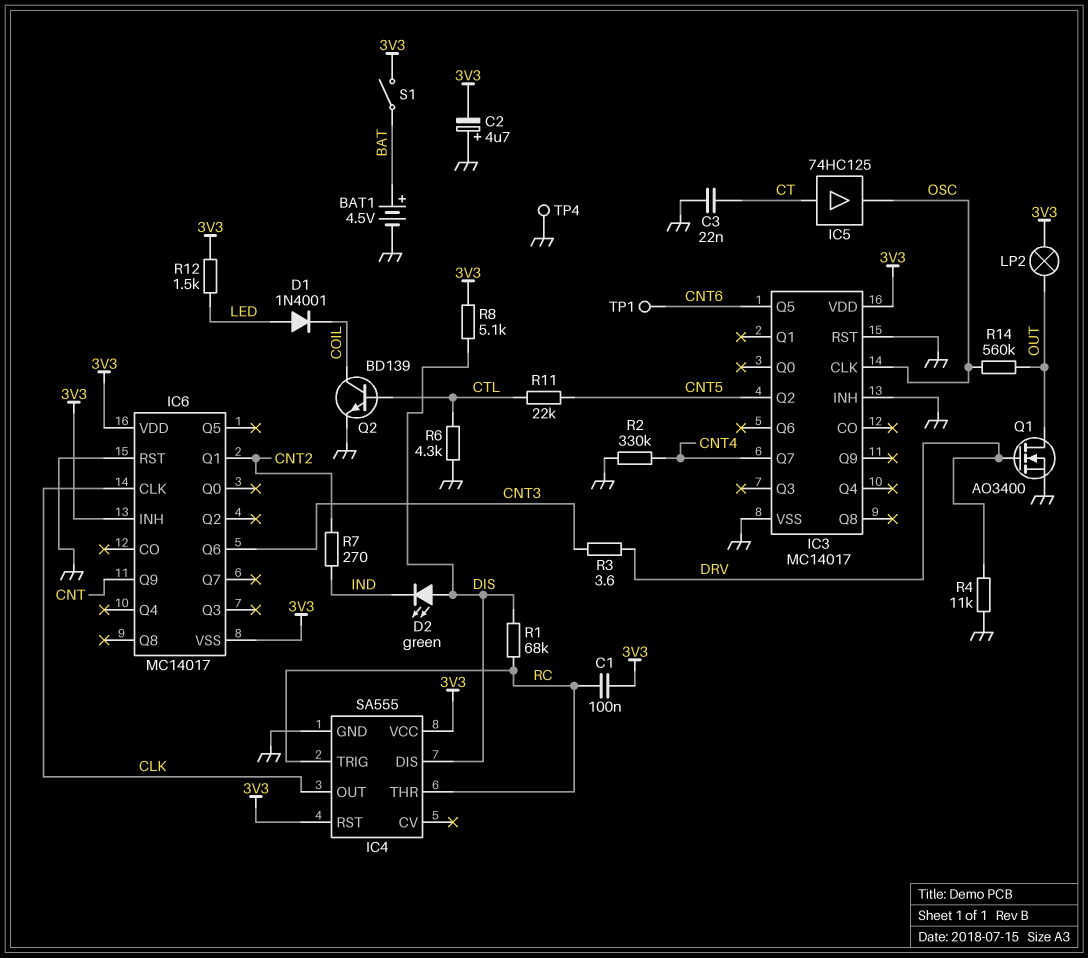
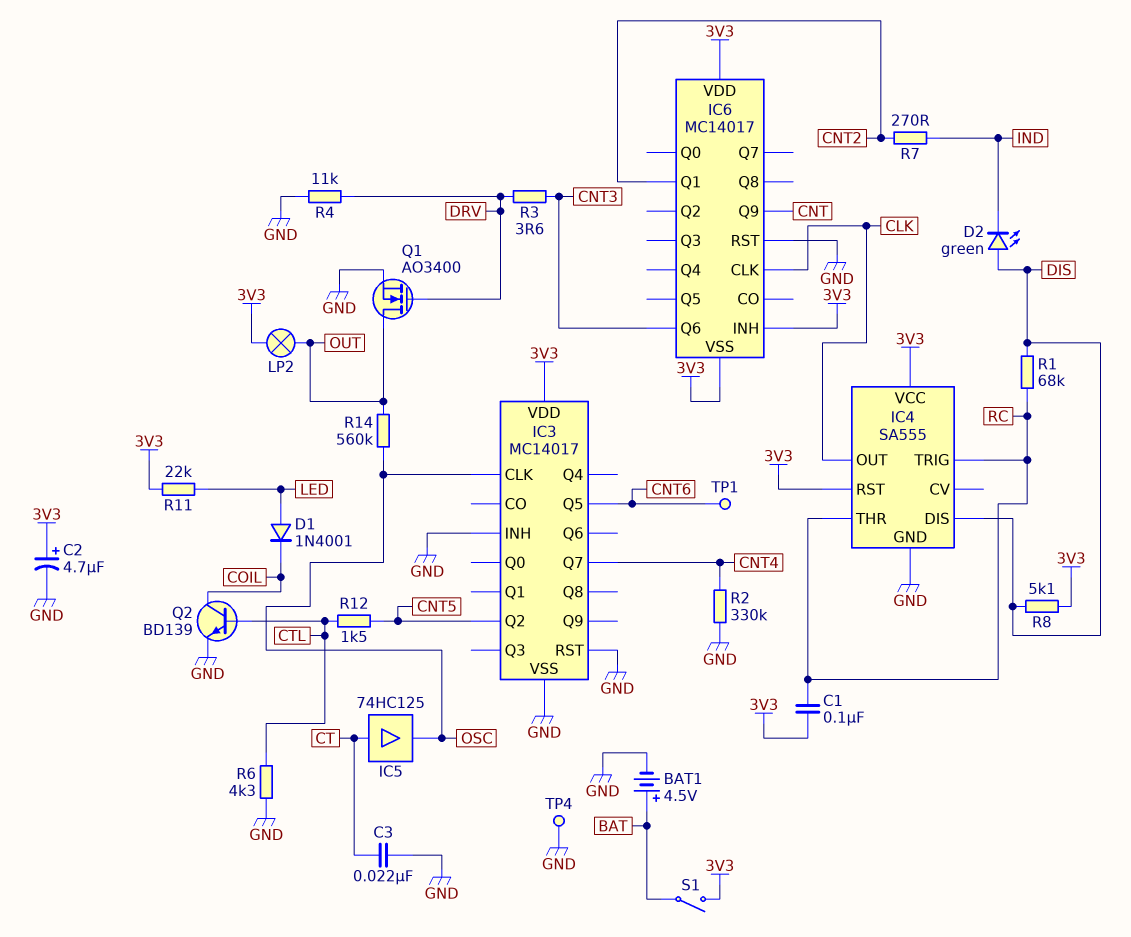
C2: 4.7uF (plus GND, minus 3V3) -> 4.7uF (plus 3V3, minus GND)
R11: 22k (CNT5, CTL) -> 22k (3V3, LED)
R12: 1.5k (3V3, LED) -> 1.5k (CNT5, CTL)

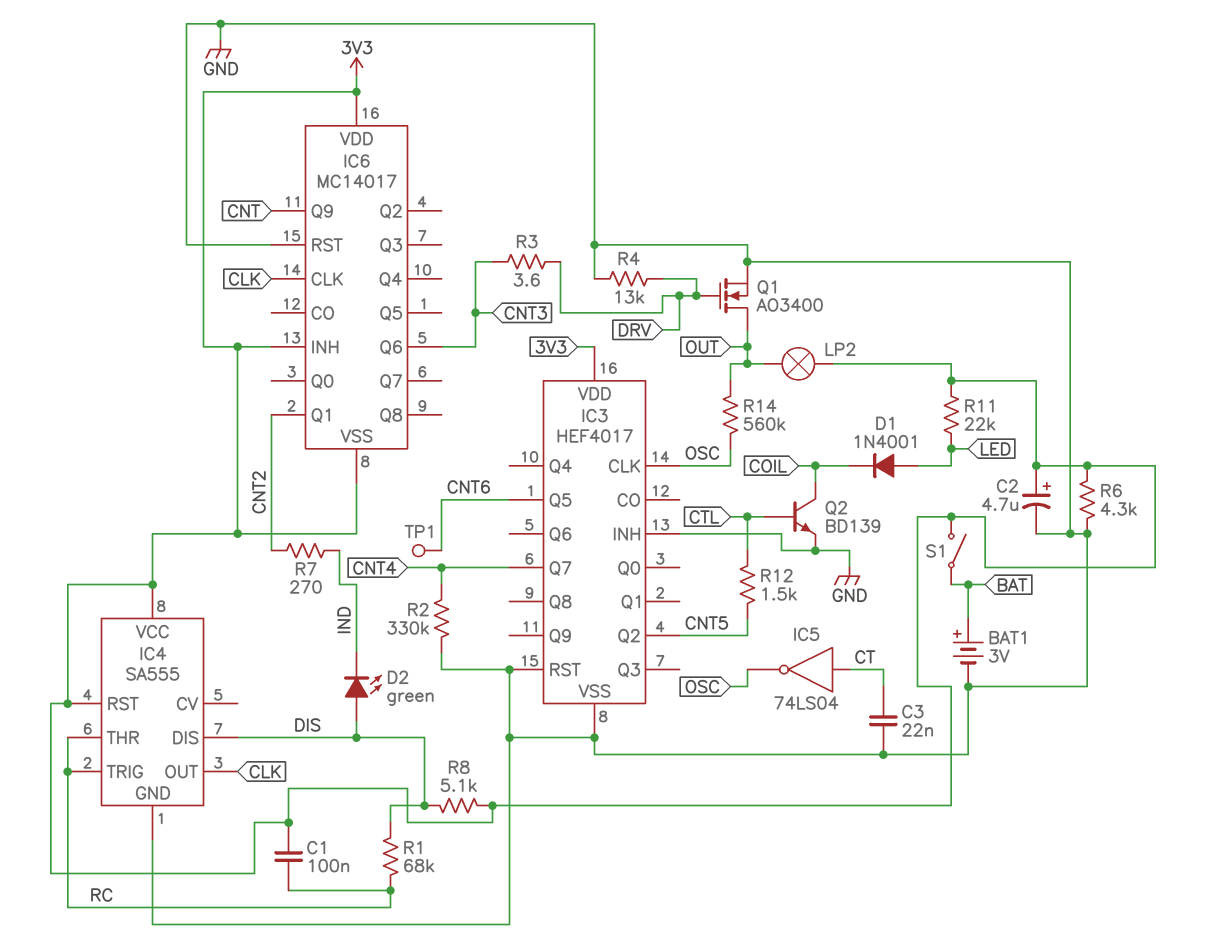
BAT1: 4.5V (plus BAT, minus GND) -> 3V (plus BAT, minus GND)
IC3: MC14017 -> HEF4017
IC5: buffer 74HC125 (in CT, out OSC) -> NOT 74LS04 (in CT, out OSC)
R4: 11k (DRV, GND) -> 13k (DRV, GND)
R6: 4.3k (CTL, GND) -> 4.3k (3V3, GND)
TP4: test point (GND) -> none

